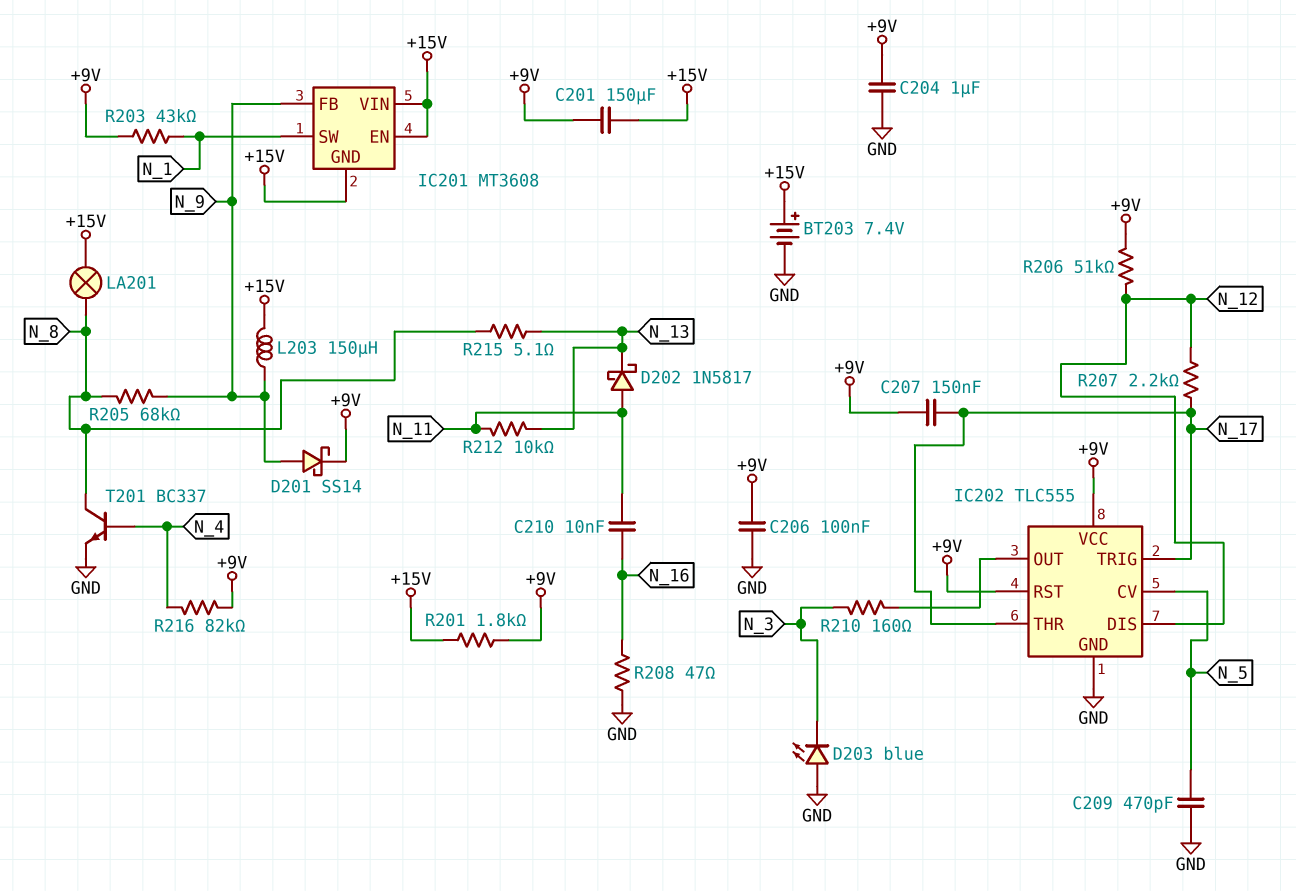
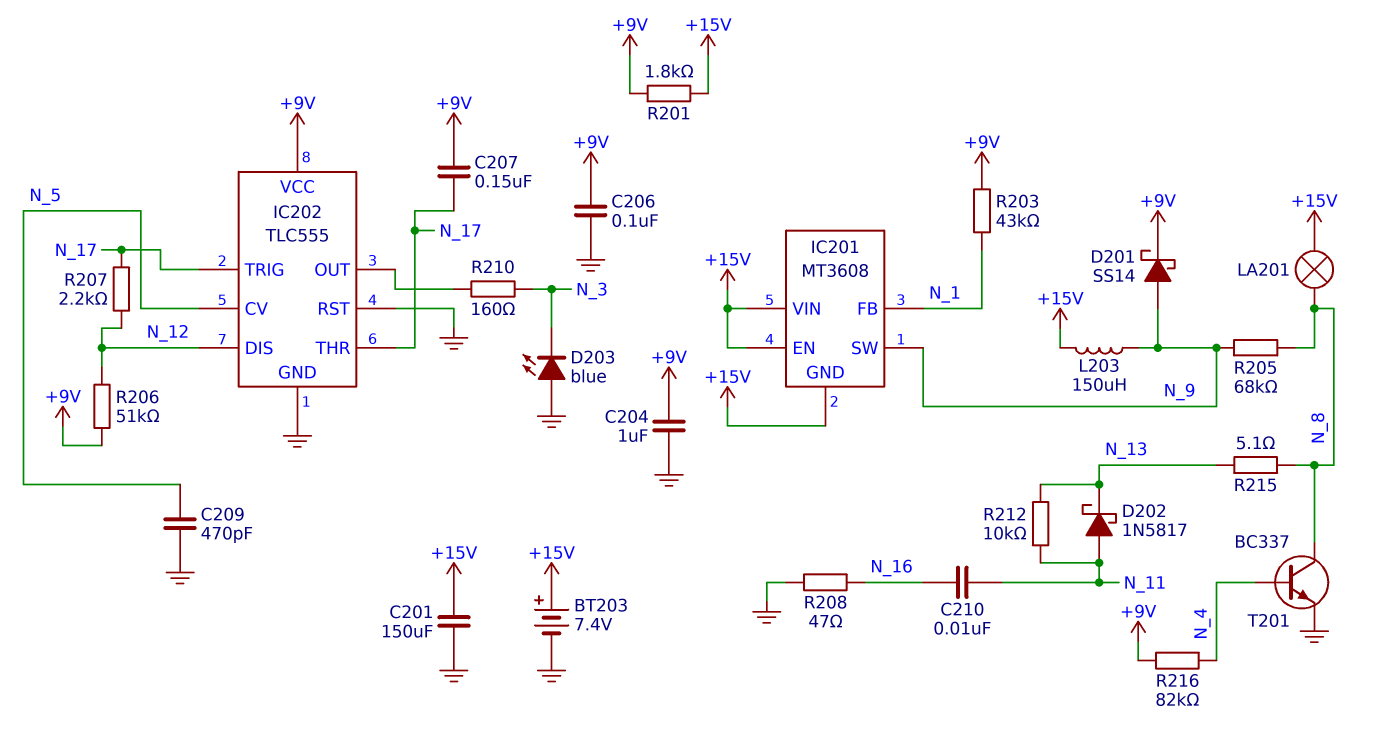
C201: 150uF (+9V, +15V) -> 150uF (+15V, GND)
IC201 pin FB: N_9 -> N_1
IC201 pin SW: N_1 -> N_9
IC202 pin RST: +9V -> GND

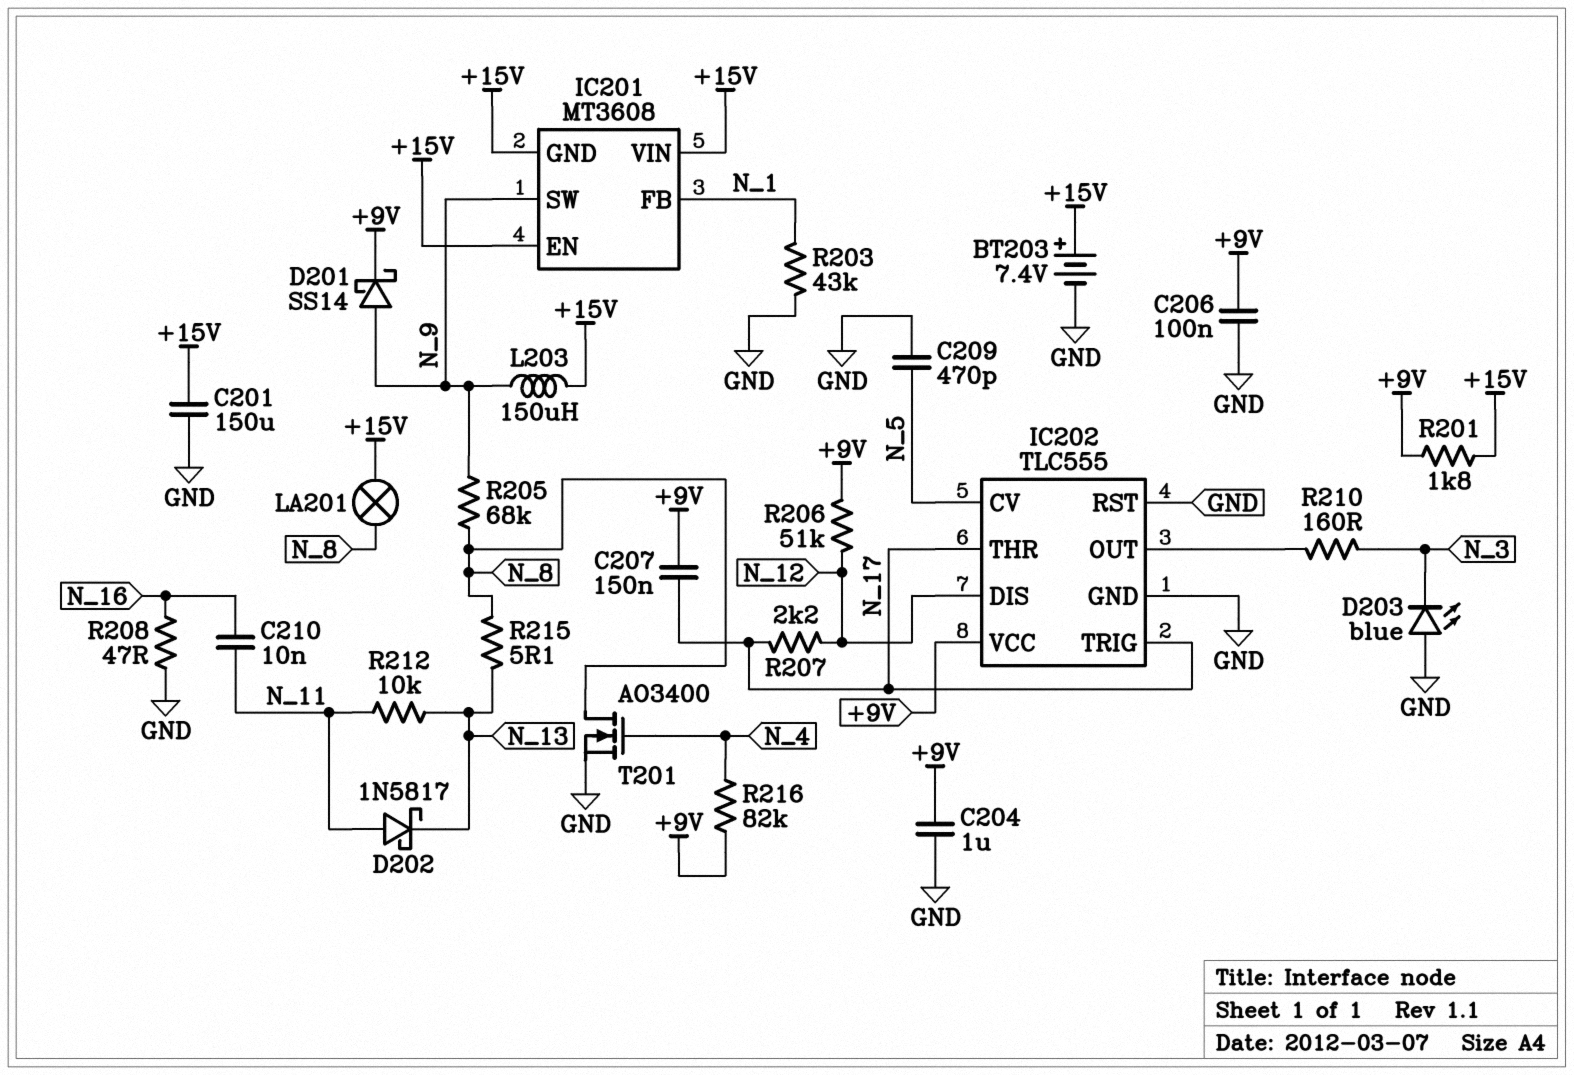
R203: 43k (+9V, N_1) -> 43k (GND, N_1)
T201: NPN BC337 (B N_4, C N_8, E GND) -> NMOS AO3400 (G N_4, D N_8, S GND)

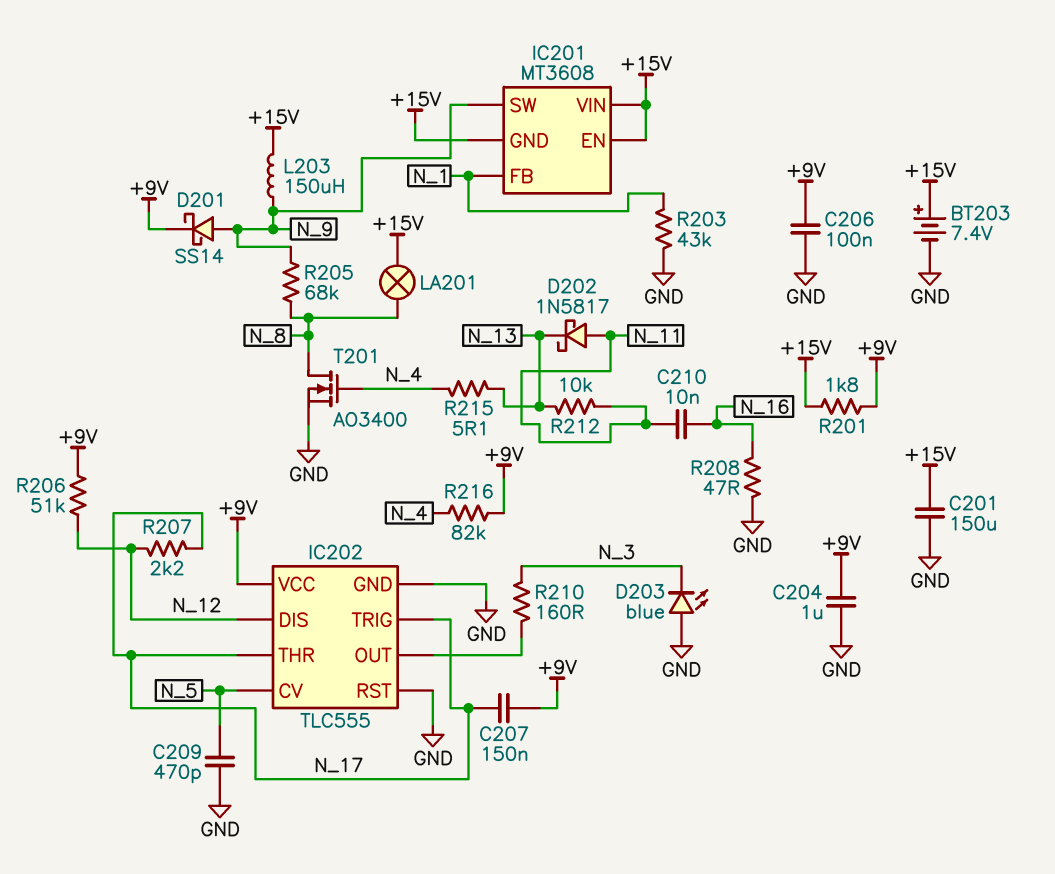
R215: 5.1 (N_8, N_13) -> 5.1 (N_4, N_13)

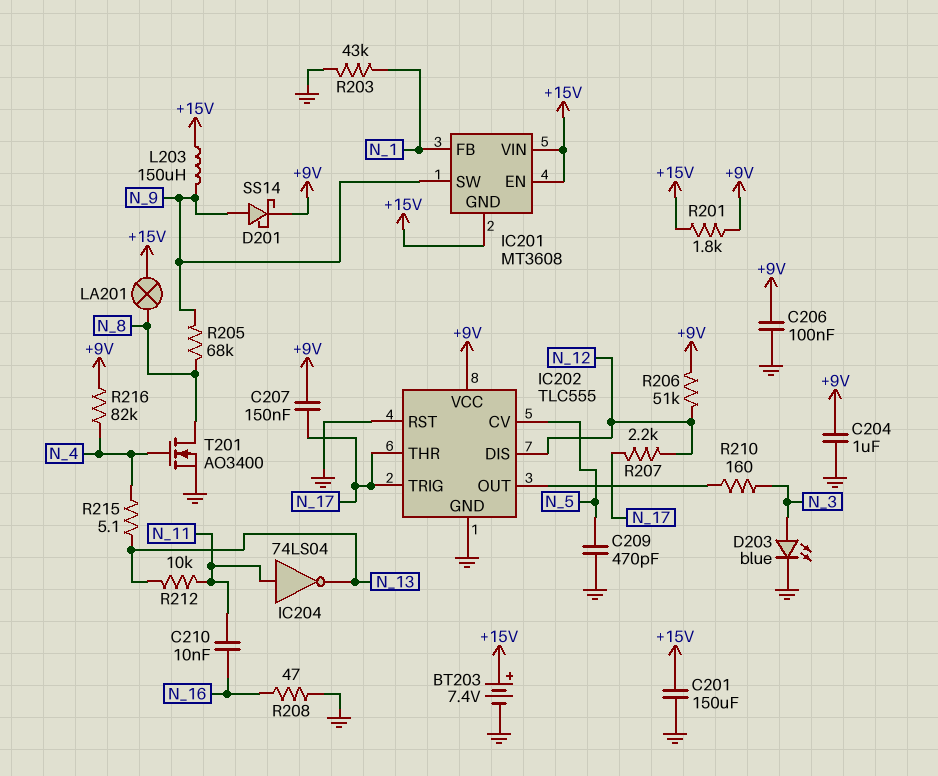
D202: schottky 1N5817 (A N_11, K N_13) -> none
D203: LED blue (A GND, K N_3) -> LED blue (A N_3, K GND)
IC204: none -> NOT 74LS04 (in N_11, out N_13)

